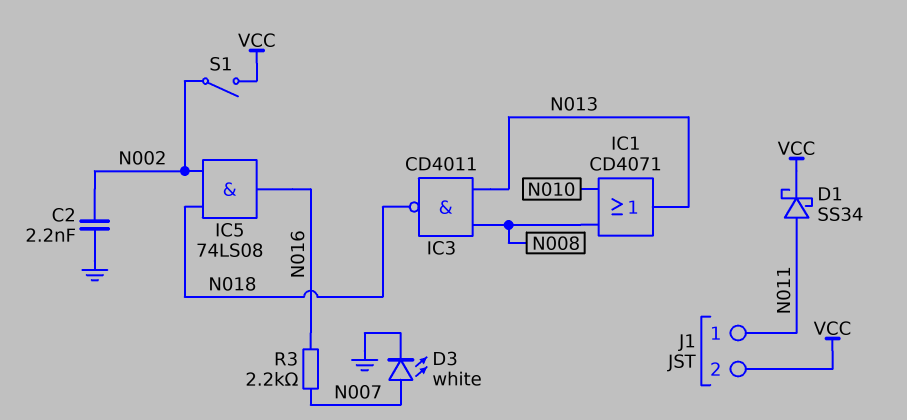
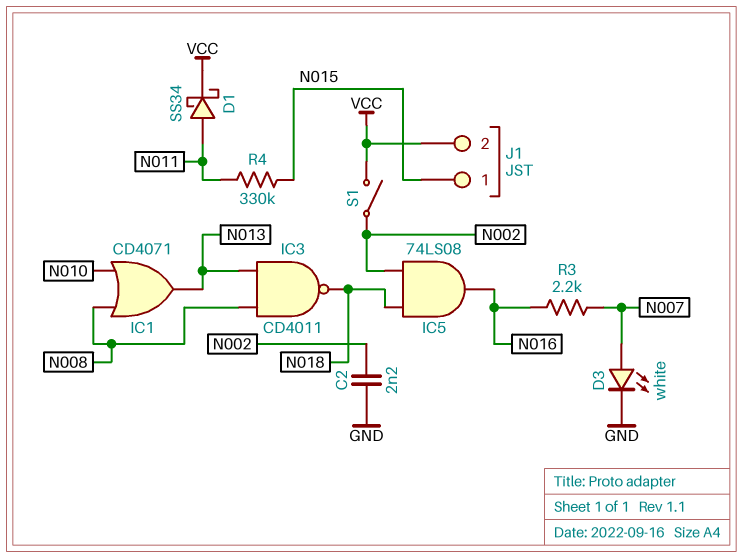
J1 pin 1: N011 -> N015
R4: none -> 330k (N011, N015)

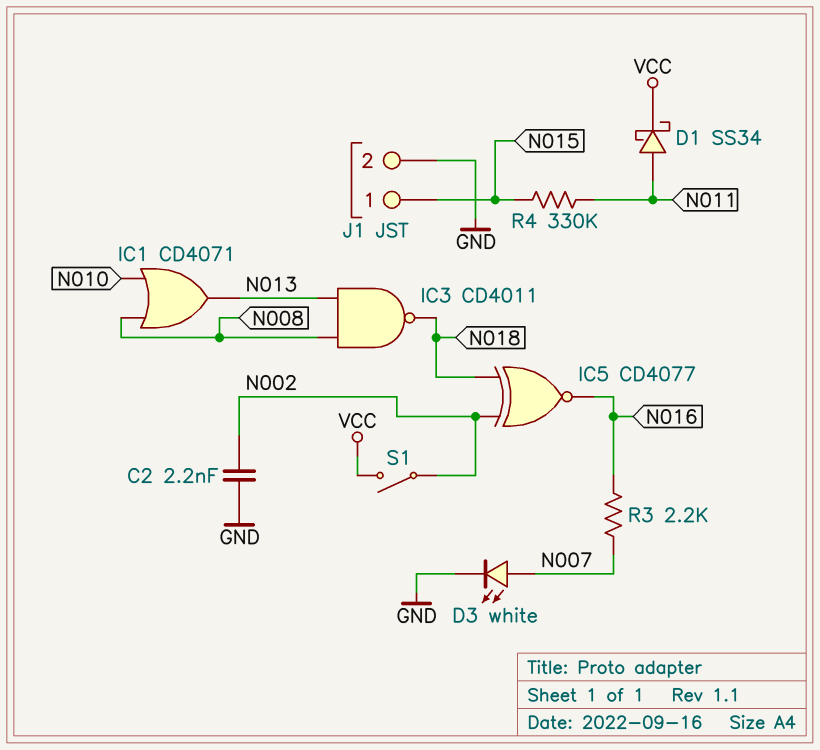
IC5: AND 74LS08 (in N002, in N018, out N016) -> XNOR CD4077 (in N002, in N018, out N016)
J1 pin 2: VCC -> GND

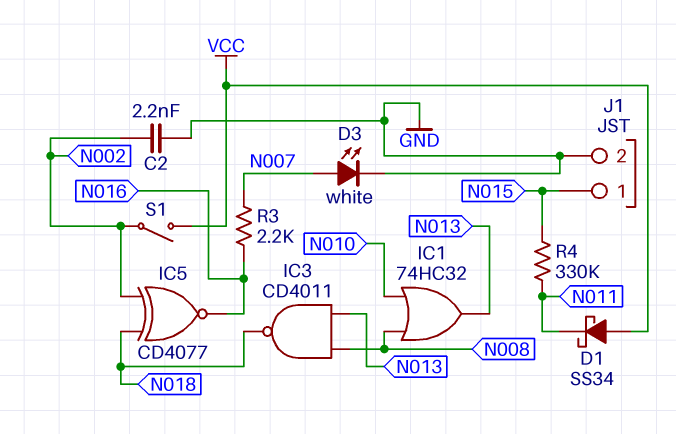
D1: schottky SS34 (A N011, K VCC) -> schottky SS34 (A VCC, K N011)
IC1: OR CD4071 (in N008, in N010, out N013) -> OR 74HC32 (in N008, in N010, out N013)

